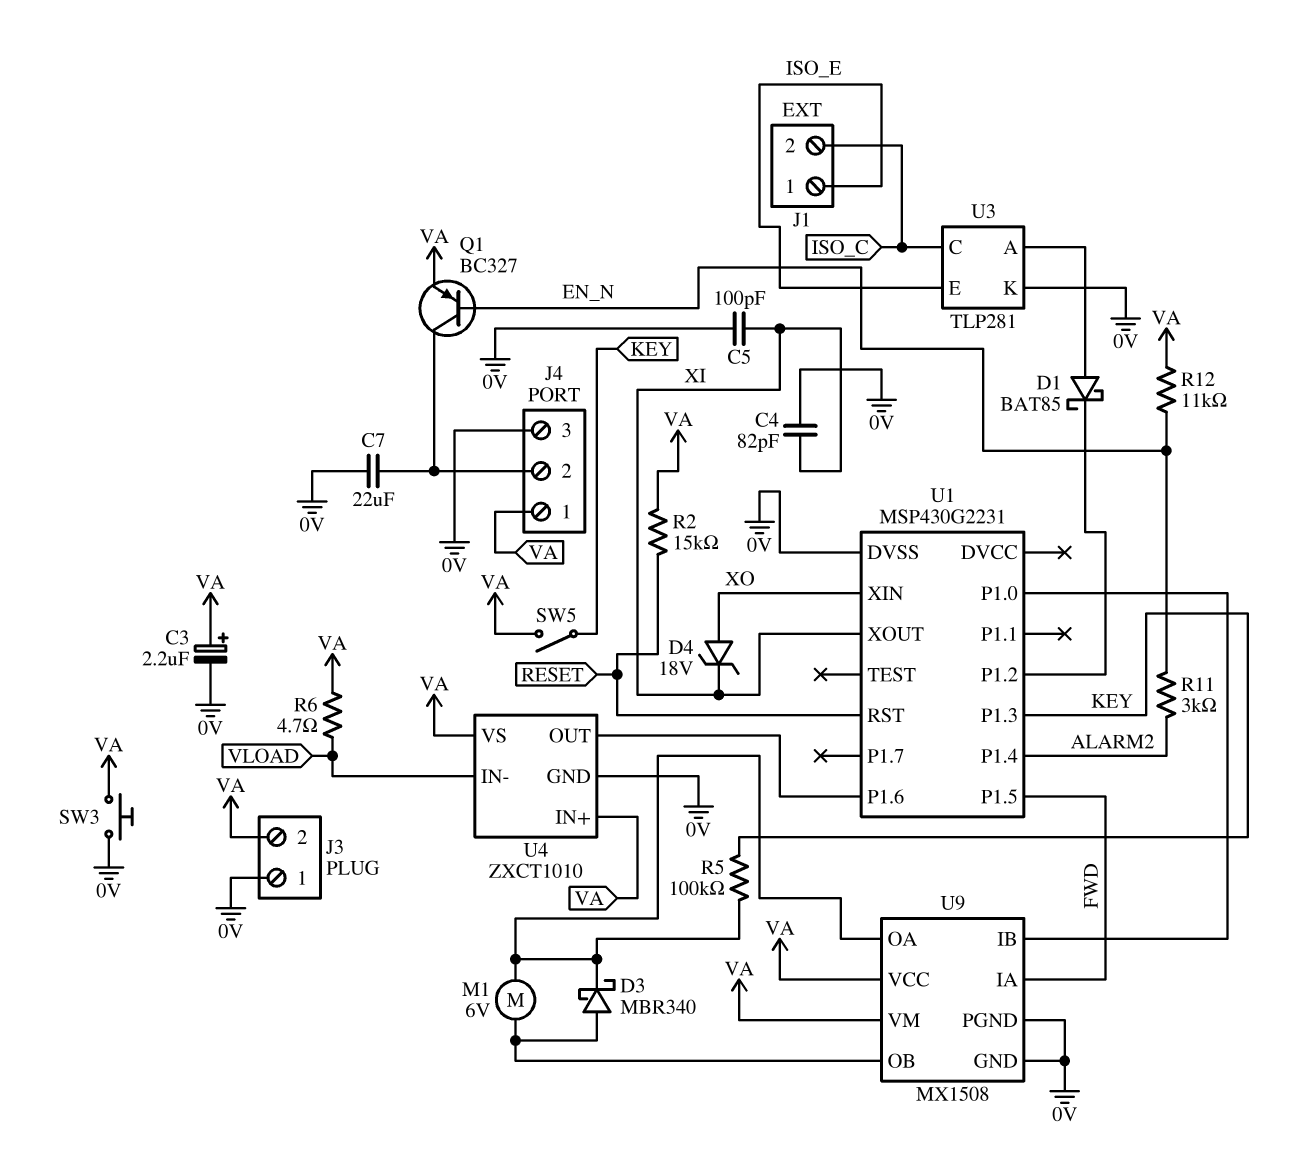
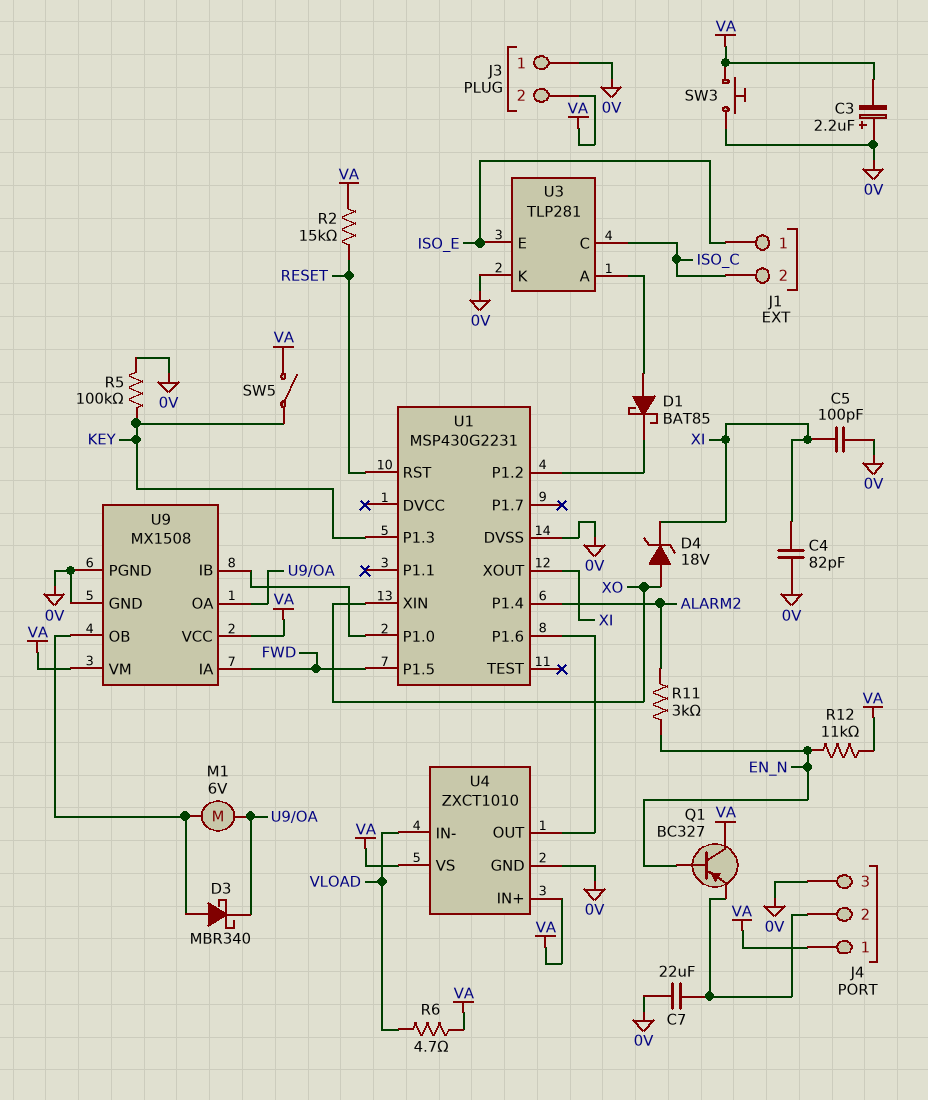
C3: 2.2uF (plus VA, minus 0V) -> 2.2uF (plus 0V, minus VA)
Q1: PNP BC327 (B EN_N, C J4/2, E VA) -> PNP BC327 (B EN_N, C VA, E J4/2)
R5: 100k (KEY, U9/OA) -> 100k (0V, KEY)

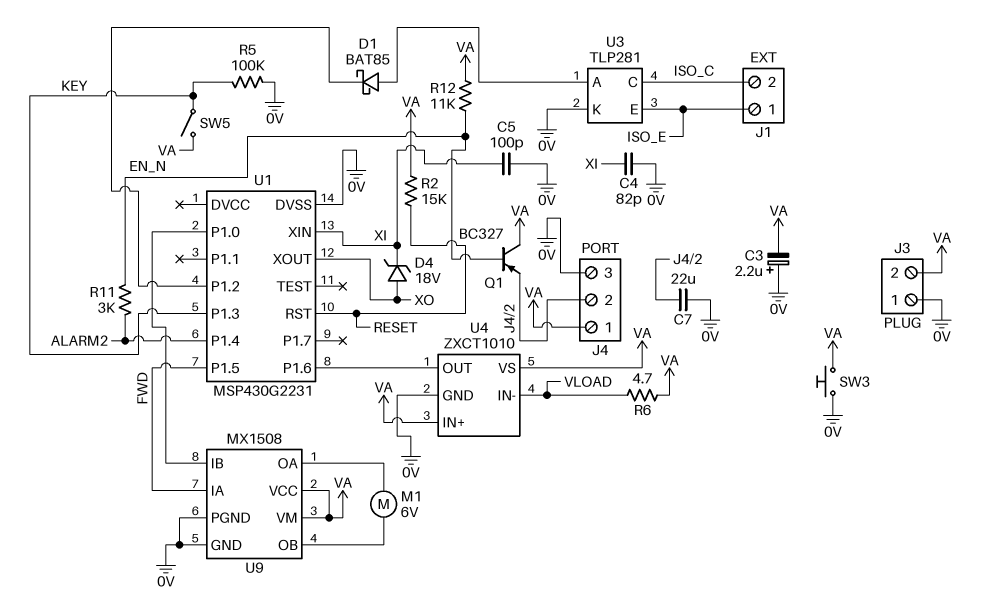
D3: schottky MBR340 (A U9/OB, K U9/OA) -> none
U1 pin XIN: XO -> XI
U1 pin XOUT: XI -> XO

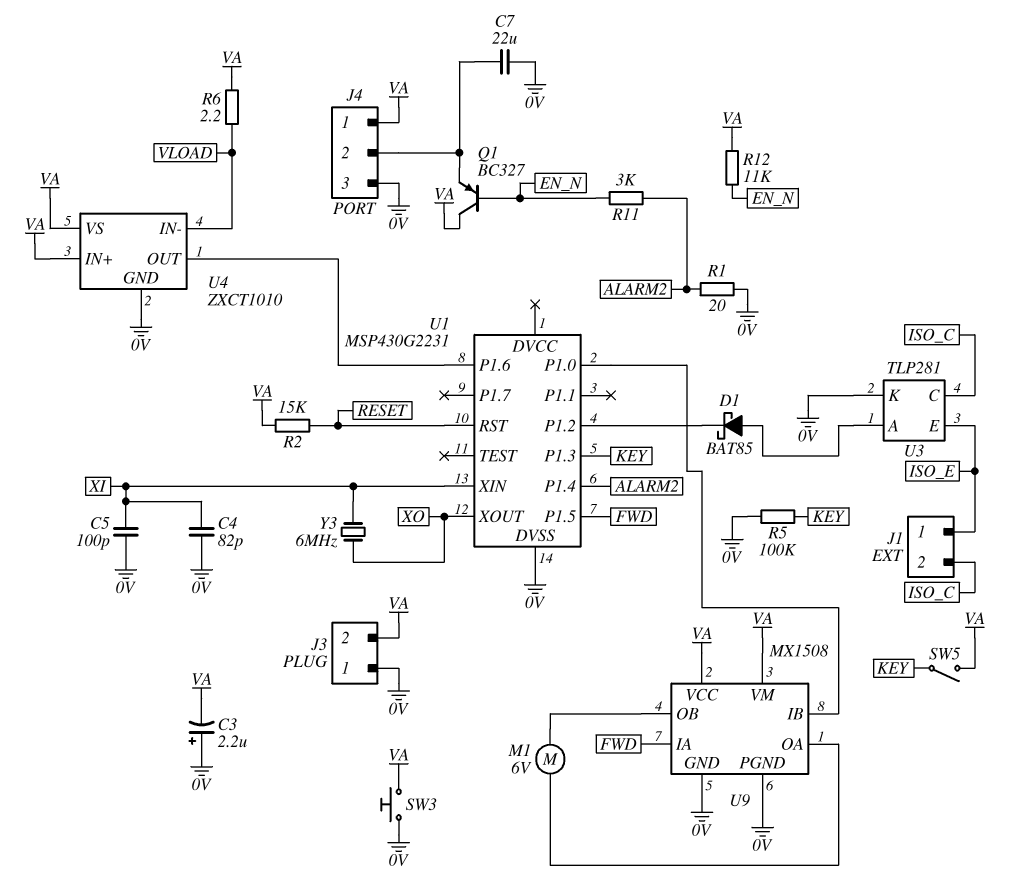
D4: zener 18V (A XO, K XI) -> none
R1: none -> 20 (0V, ALARM2)
R6: 4.7 (VA, VLOAD) -> 2.2 (VA, VLOAD)
Y3: none -> 6MHz (XI, XO)

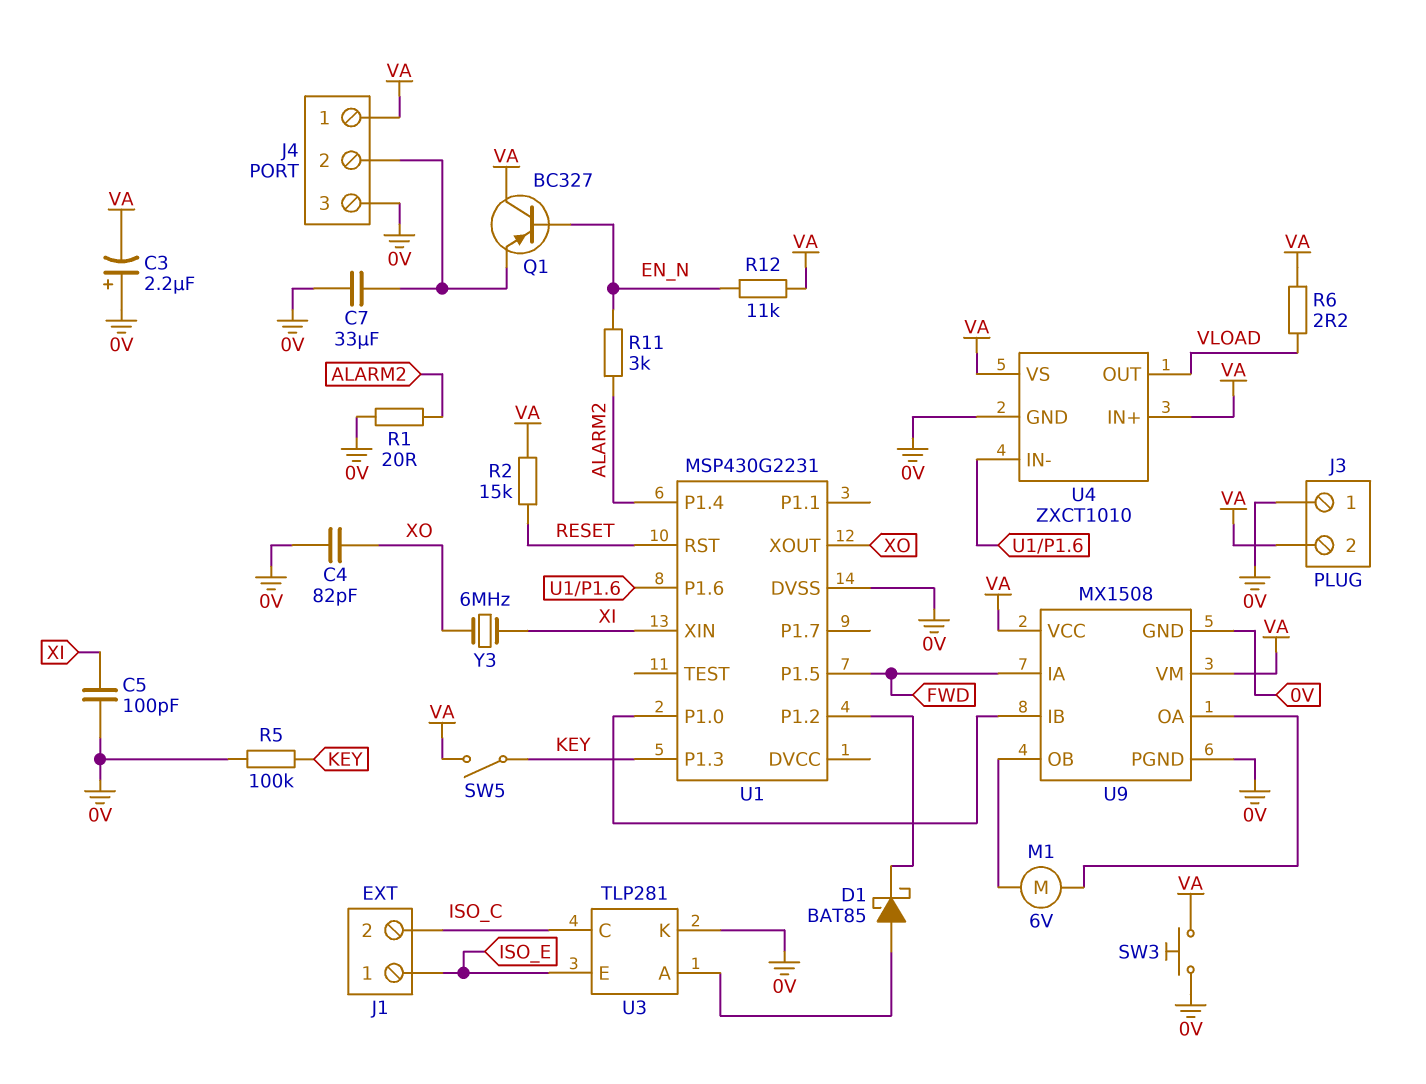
C4: 82pF (0V, XI) -> 82pF (0V, XO)
C7: 22uF (0V, J4/2) -> 33uF (0V, J4/2)
U4 pin IN-: VLOAD -> U1/P1.6
U4 pin OUT: U1/P1.6 -> VLOAD

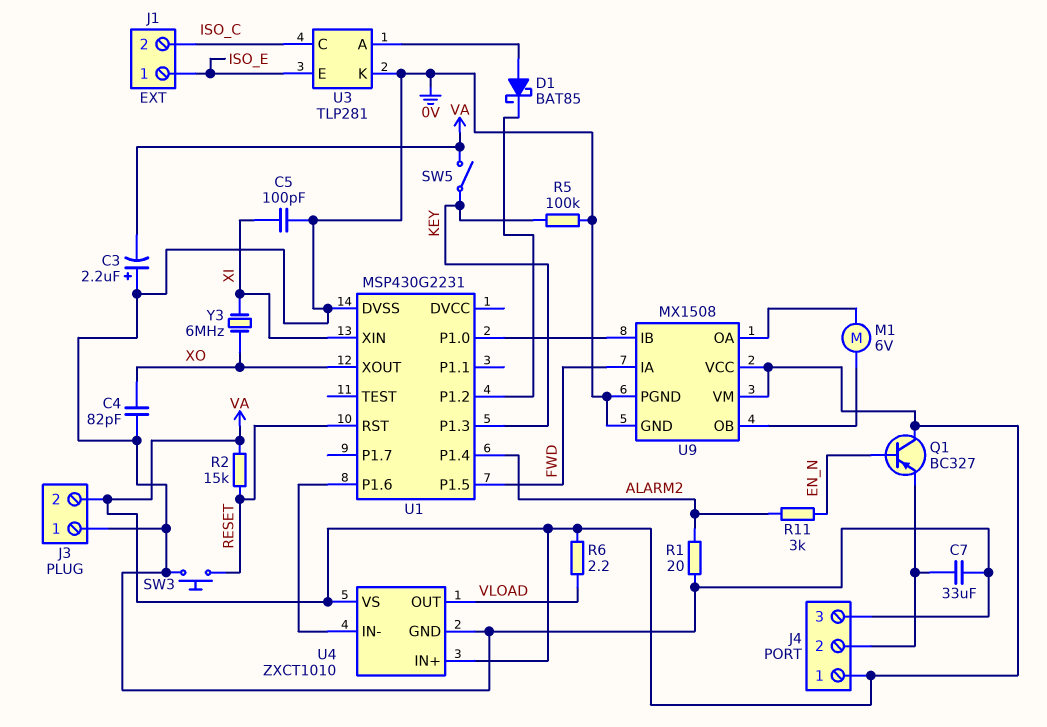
R12: 11k (EN_N, VA) -> none
SW3: button (0V, VA) -> button (0V, RESET)

